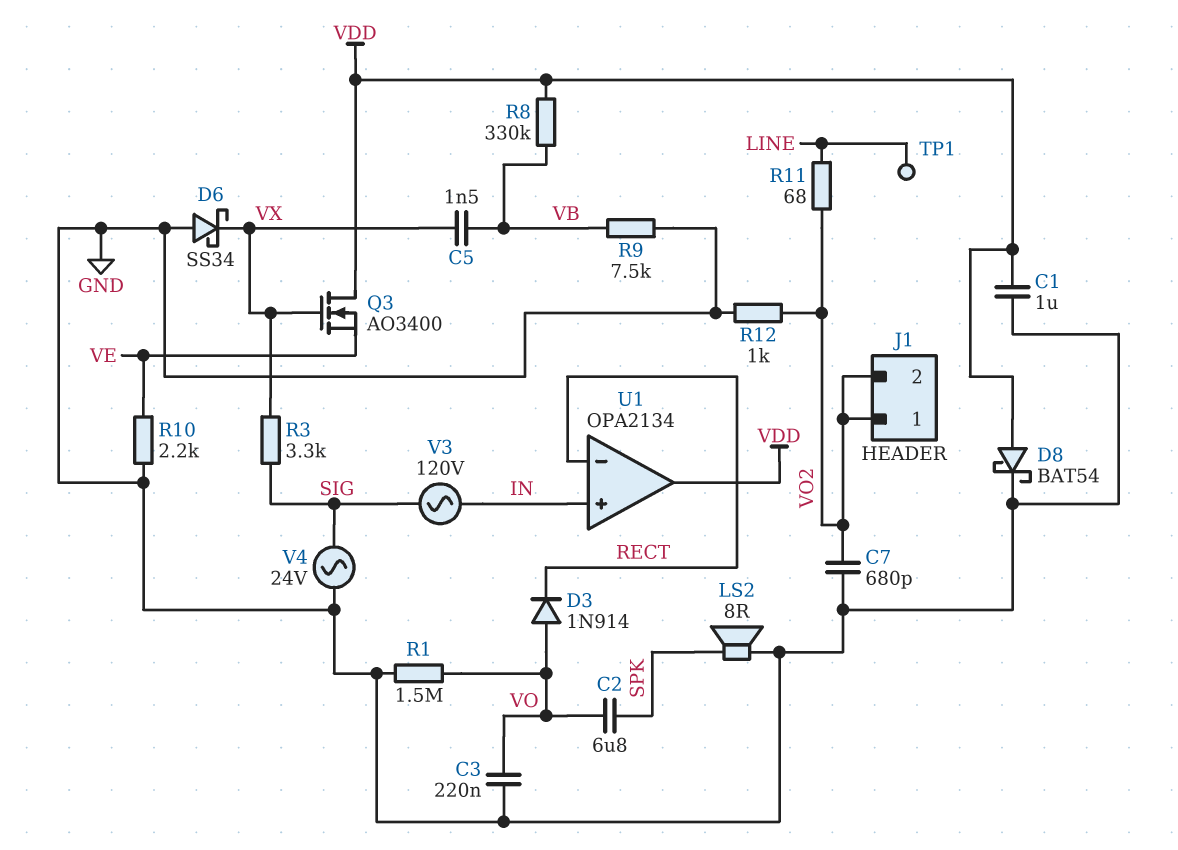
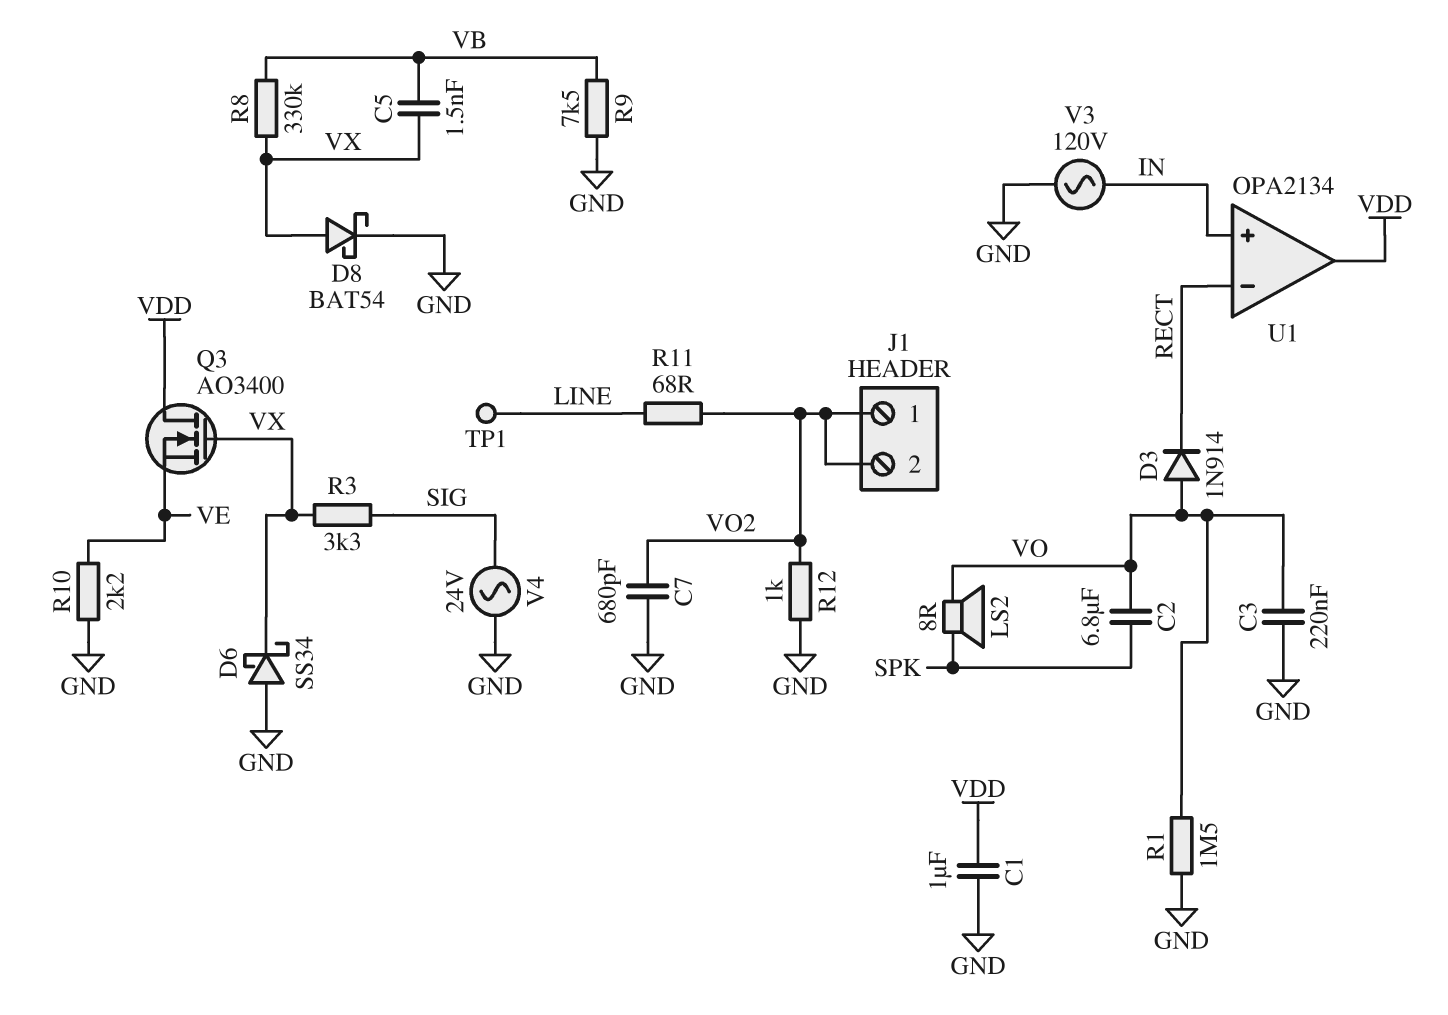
D8: schottky BAT54 (A VDD, K GND) -> schottky BAT54 (A VX, K GND)
LS2: speaker 8R (GND, SPK) -> speaker 8R (SPK, VO)
R8: 330k (VB, VDD) -> 330k (VB, VX)
V3: AC 120V (IN, SIG) -> AC 120V (GND, IN)

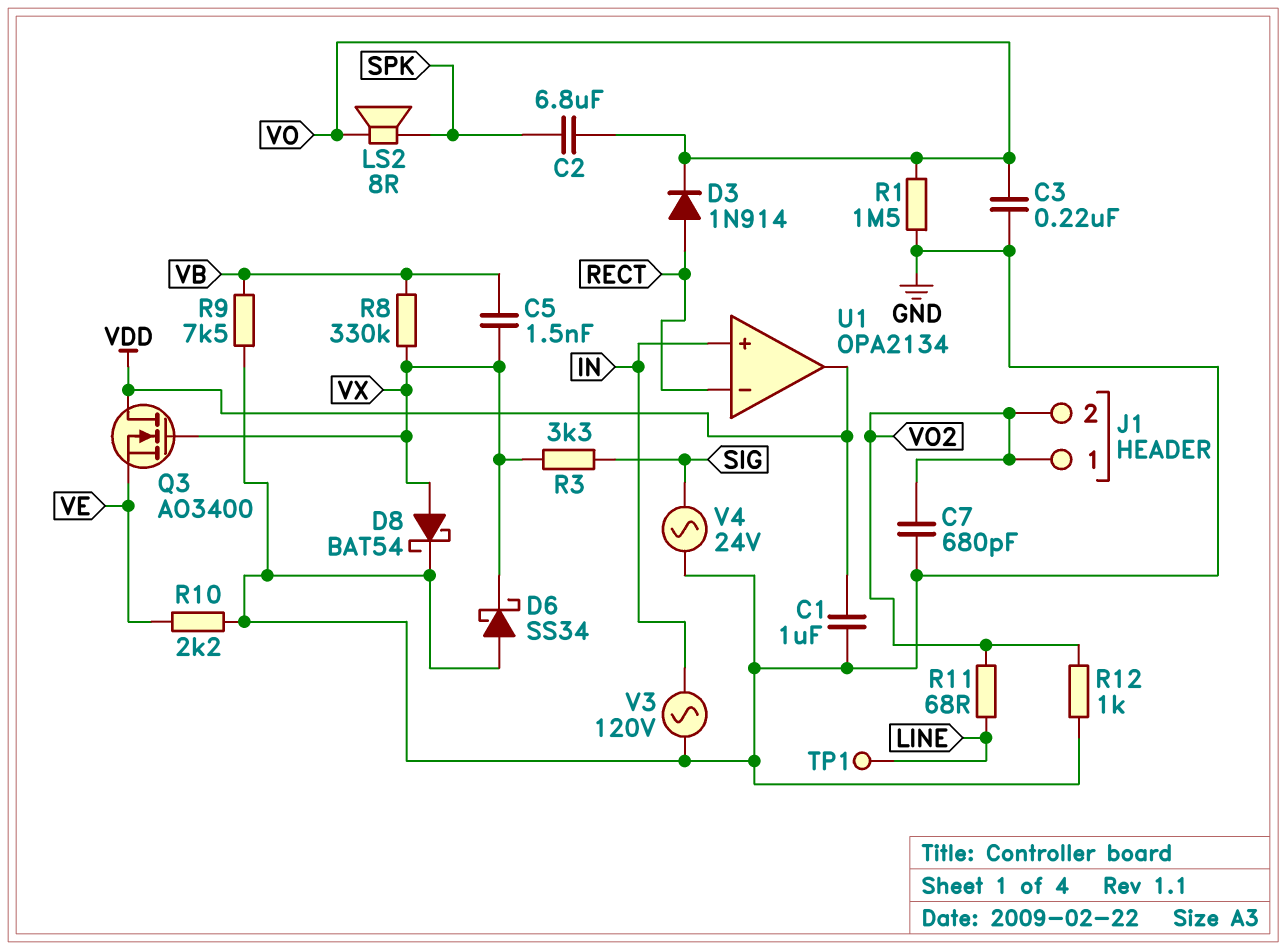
D3: diode 1N914 (A VO, K RECT) -> diode 1N914 (A RECT, K VO)

